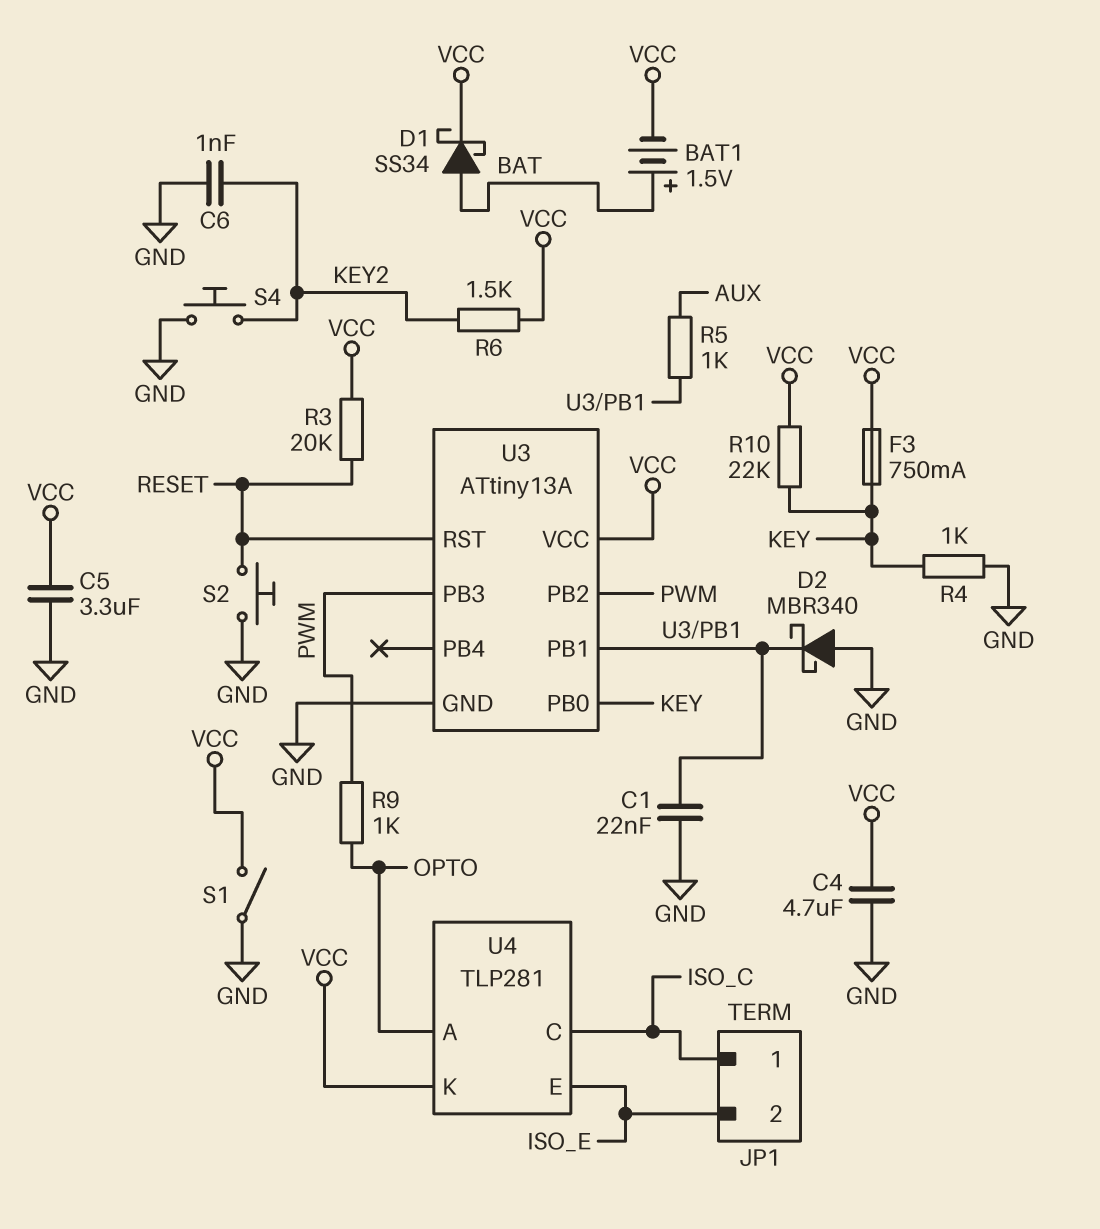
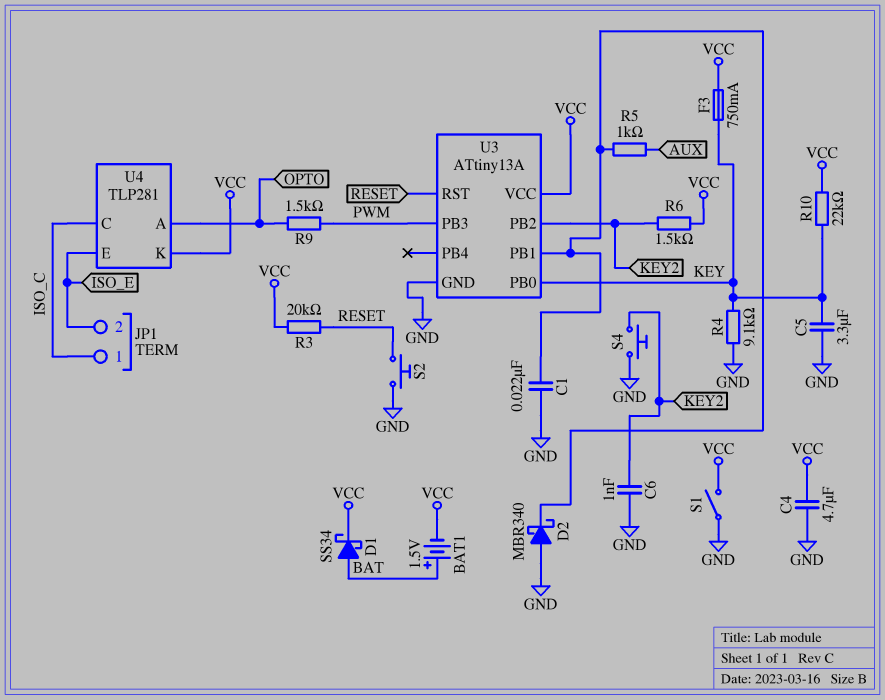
C5: 3.3uF (GND, VCC) -> 3.3uF (GND, KEY)
R4: 1k (GND, KEY) -> 9.1k (GND, KEY)
R9: 1k (OPTO, PWM) -> 1.5k (OPTO, PWM)
U3 pin PB2: PWM -> KEY2

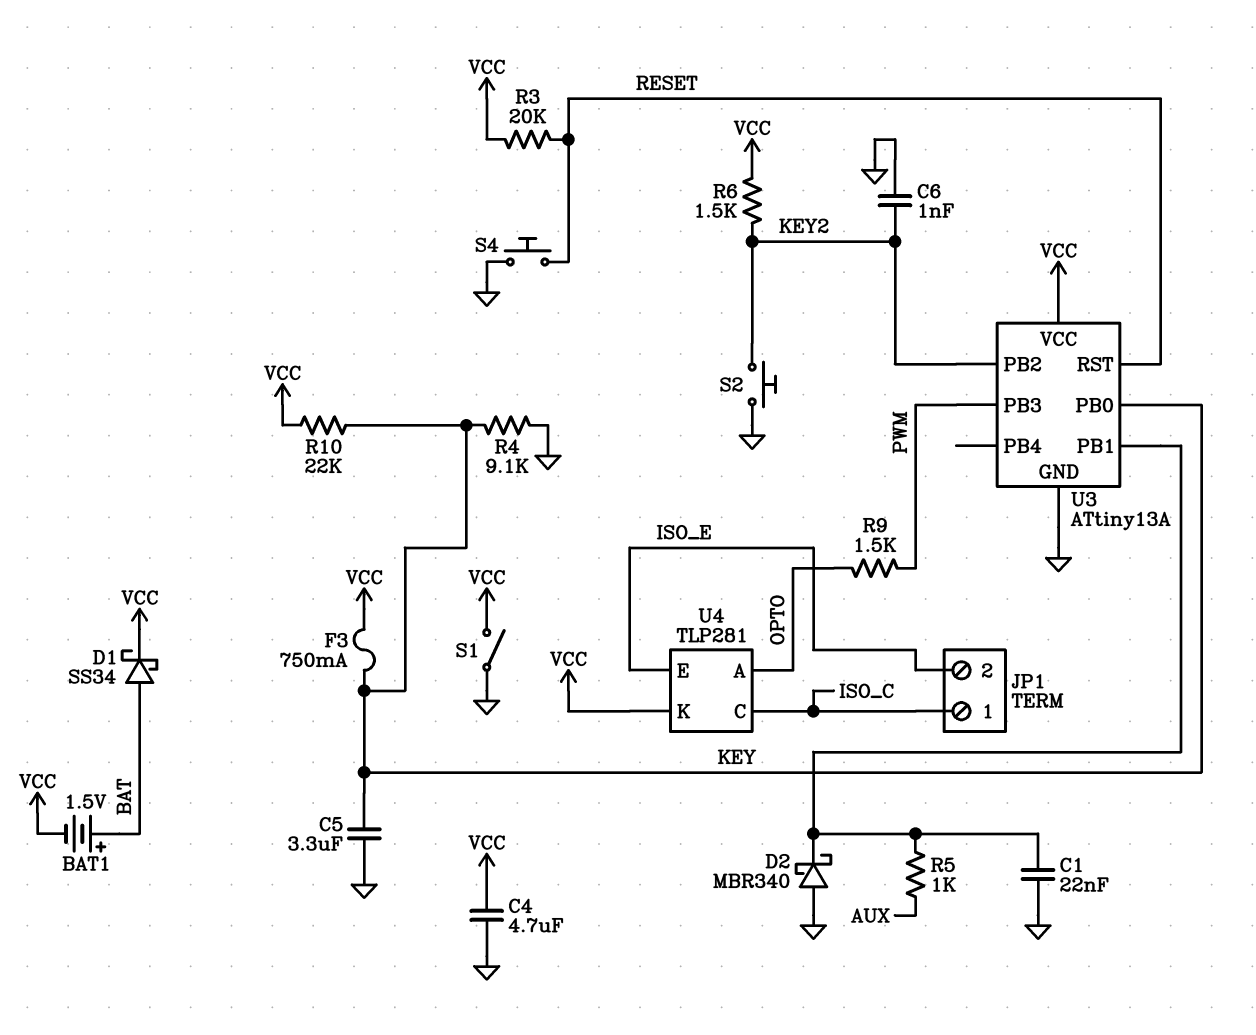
S2: button (GND, RESET) -> button (GND, KEY2)
S4: button (GND, KEY2) -> button (GND, RESET)

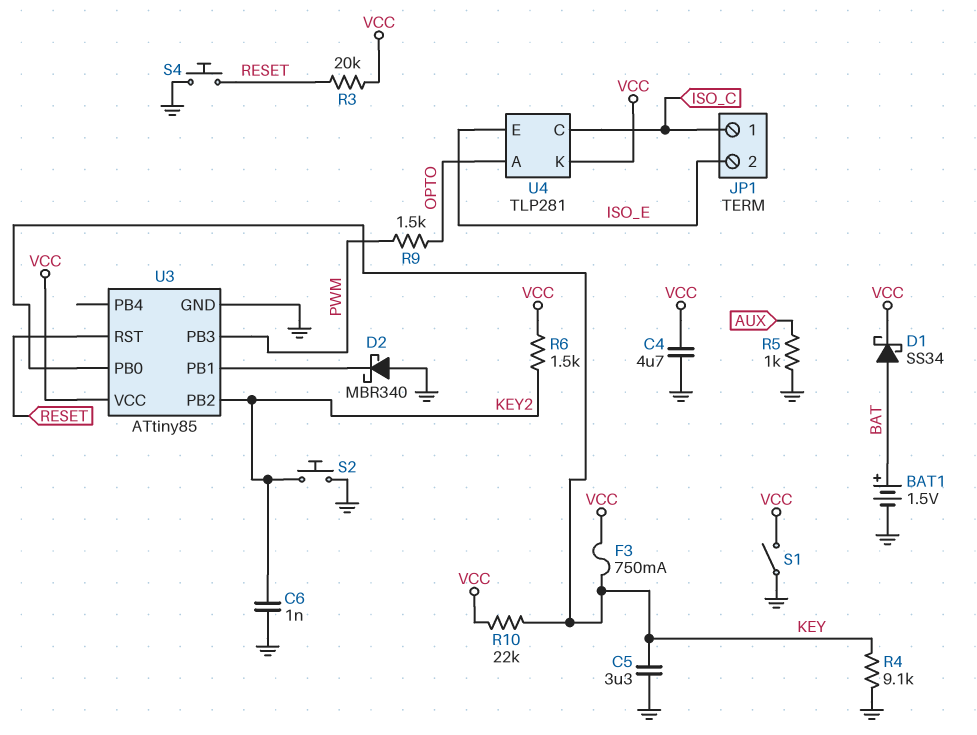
BAT1: 1.5V (plus BAT, minus VCC) -> 1.5V (plus BAT, minus GND)
C1: 22nF (GND, U3/PB1) -> none
R5: 1k (AUX, U3/PB1) -> 1k (AUX, GND)
U3: ATtiny13A -> ATtiny85

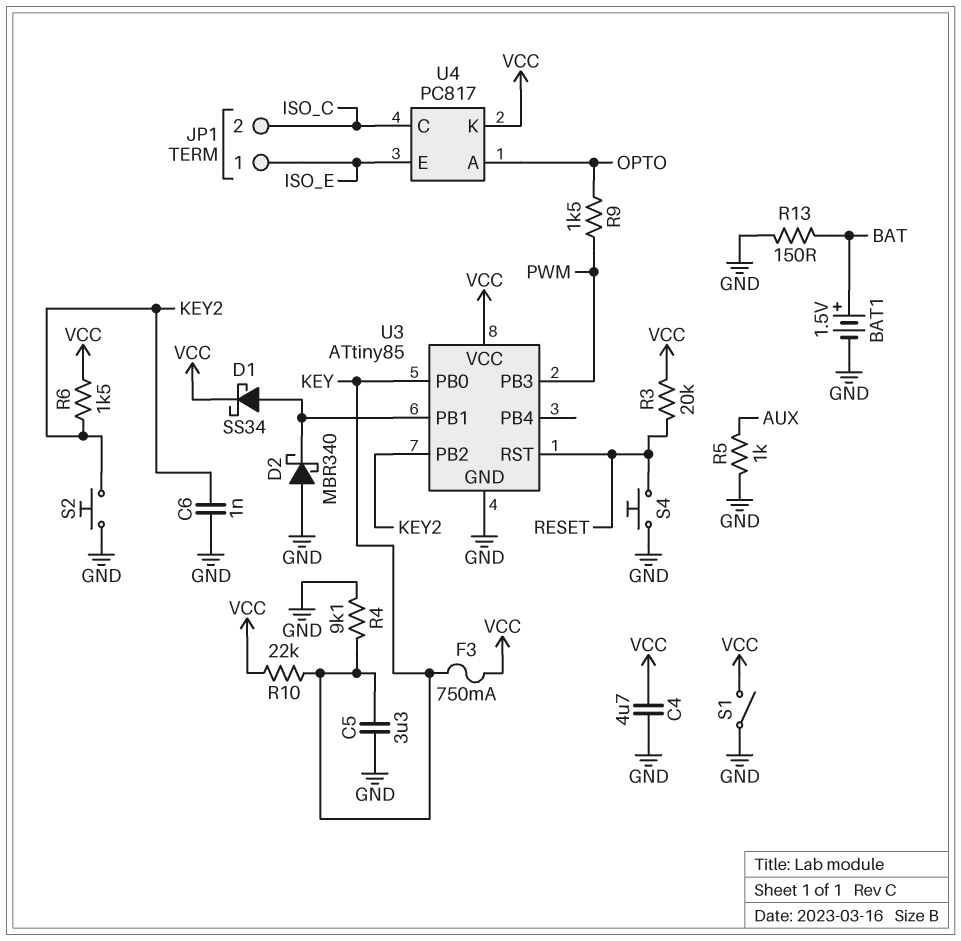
D1: schottky SS34 (A BAT, K VCC) -> schottky SS34 (A U3/PB1, K VCC)
JP1 pin 1: ISO_C -> ISO_E
JP1 pin 2: ISO_E -> ISO_C
R13: none -> 150 (BAT, GND)
U4: TLP281 -> PC817

